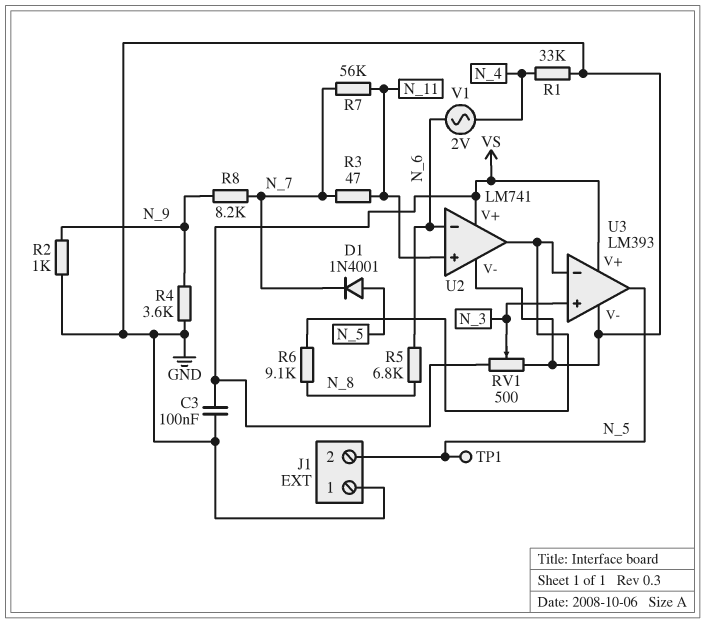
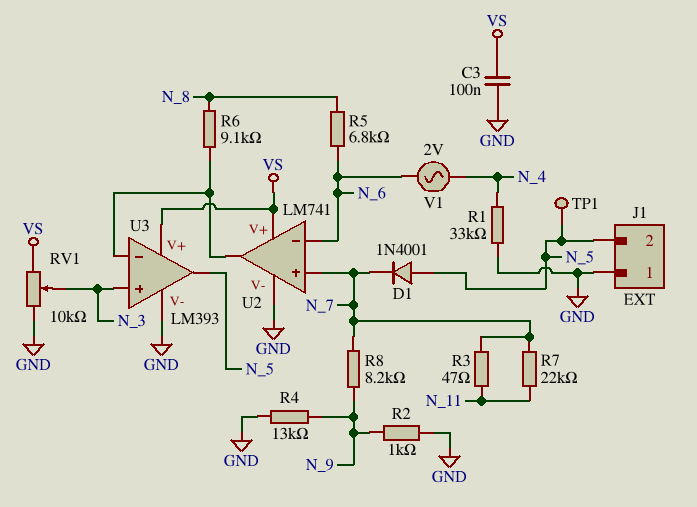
R4: 3.6k (GND, N_9) -> 13k (GND, N_9)
R7: 56k (N_7, N_11) -> 22k (N_7, N_11)
RV1: 500 (GND, VS, wiper N_3) -> 10k (GND, VS, wiper N_3)
U2 pin in+: N_11 -> N_7

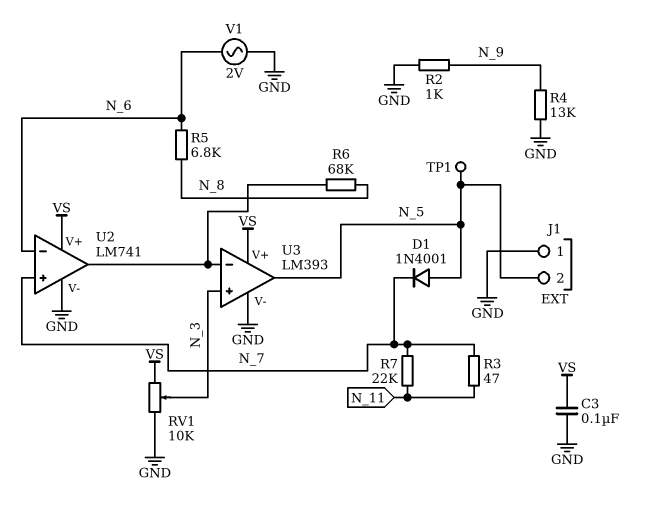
R1: 33k (GND, N_4) -> none
R6: 9.1k (N_8, U2/out) -> 68k (N_8, U2/out)
R8: 8.2k (N_7, N_9) -> none
V1: AC 2V (N_4, N_6) -> AC 2V (GND, N_6)

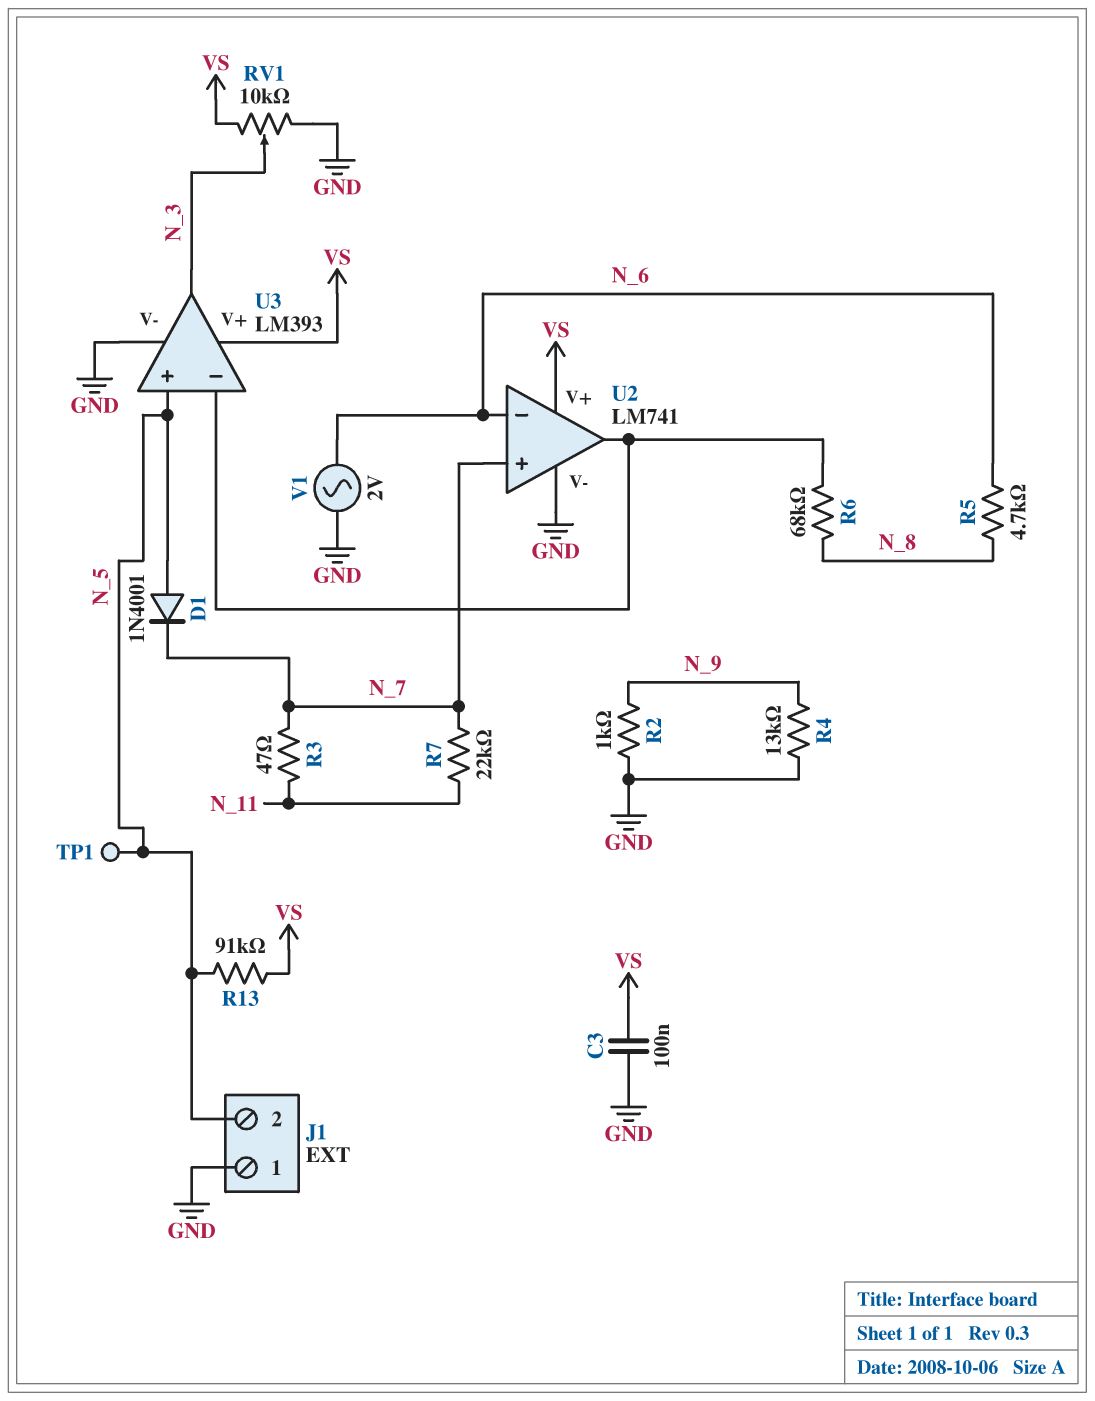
R5: 6.8k (N_6, N_8) -> 4.7k (N_6, N_8)
R13: none -> 91k (N_5, VS)
U3 pin in+: N_3 -> N_5
U3 pin out: N_5 -> N_3

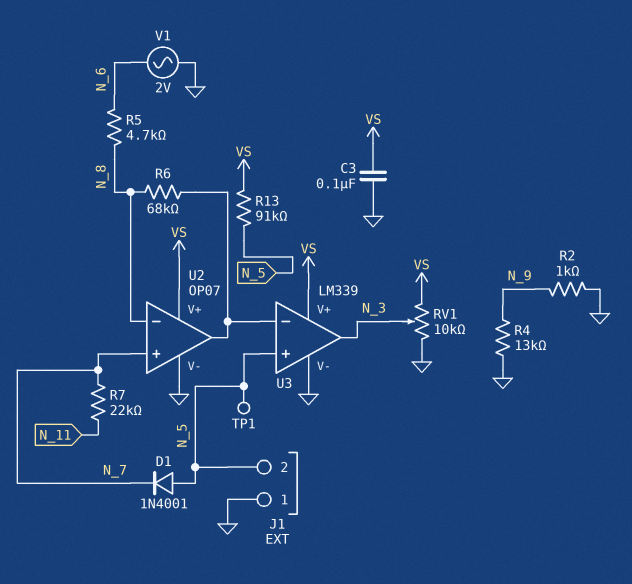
R3: 47 (N_7, N_11) -> none
U2: LM741 -> OP07
U2 pin in-: N_6 -> N_8
U3: LM393 -> LM339

